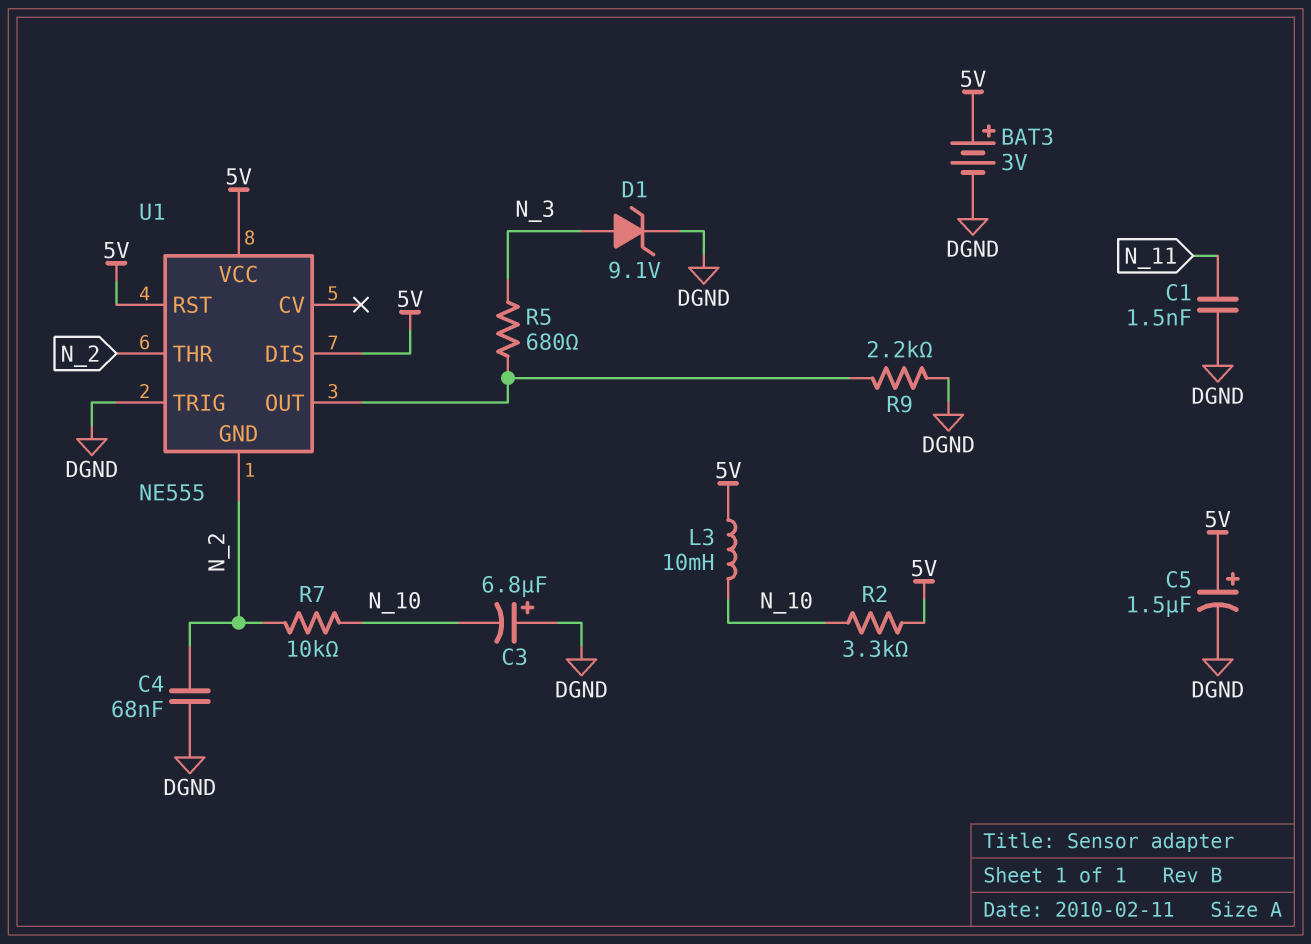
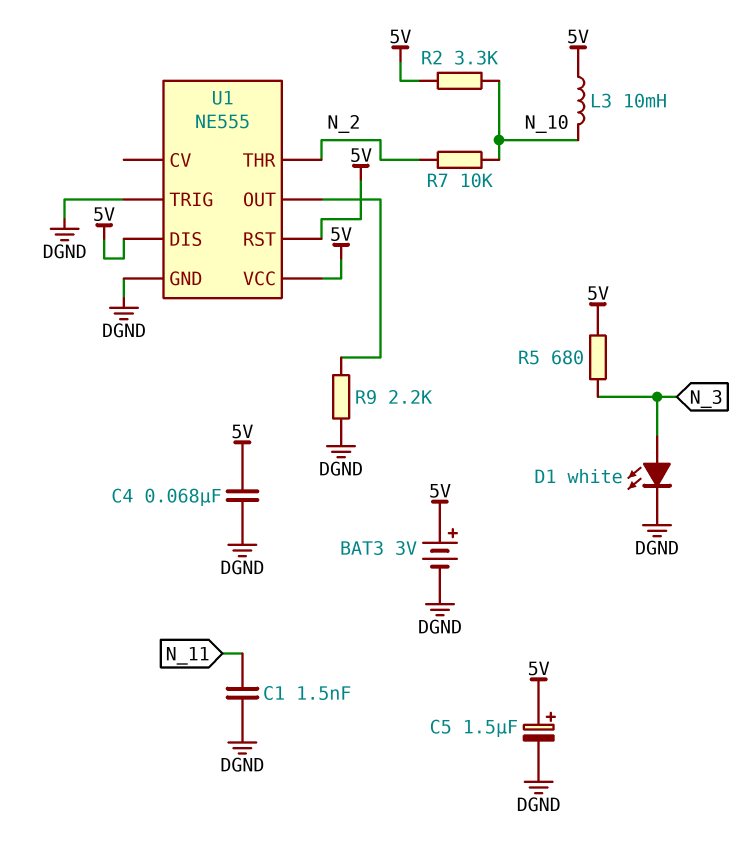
C3: 6.8uF (plus DGND, minus N_10) -> none
C4: 68nF (DGND, N_2) -> 68nF (5V, DGND)
D1: zener 9.1V (A N_3, K DGND) -> LED white (A N_3, K DGND)
R5: 680 (N_3, U1/OUT) -> 680 (5V, N_3)
U1 pin GND: N_2 -> DGND

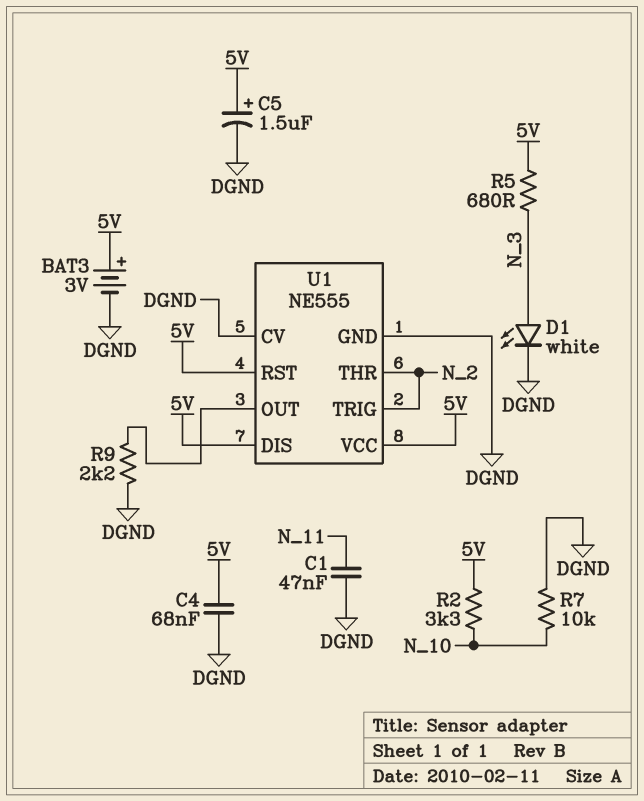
C1: 1.5nF (DGND, N_11) -> 47nF (DGND, N_11)
L3: 10mH (5V, N_10) -> none
R7: 10k (N_2, N_10) -> 10k (DGND, N_10)
U1 pin CV: none -> DGND
U1 pin TRIG: DGND -> N_2

